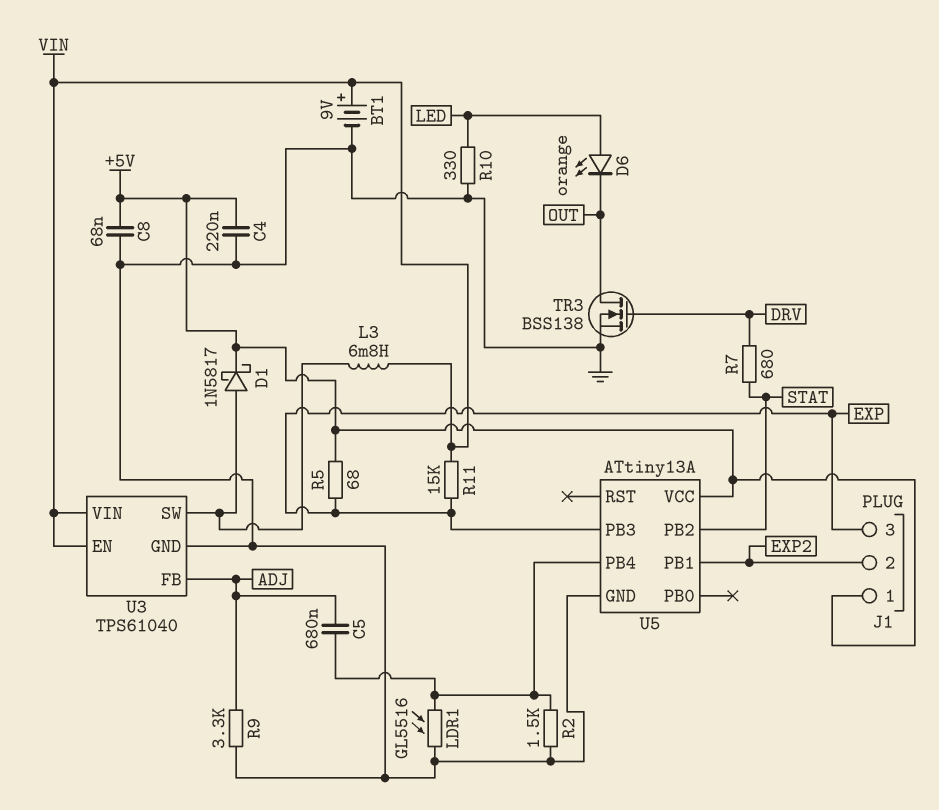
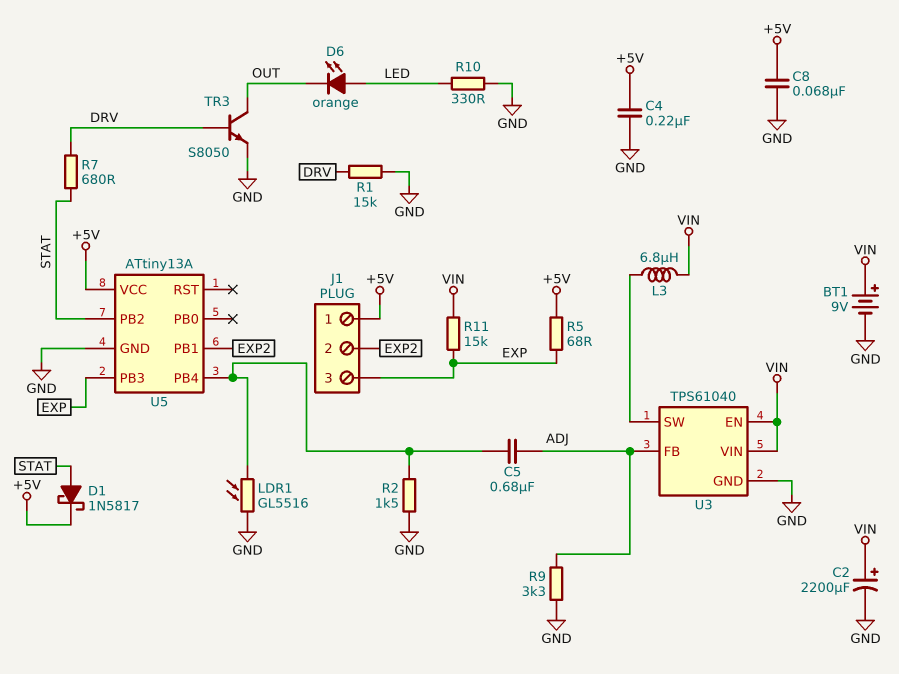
C2: none -> 2200uF (plus VIN, minus GND)
D1: schottky 1N5817 (A U3/SW, K +5V) -> schottky 1N5817 (A STAT, K +5V)
L3: 6.8mH (U3/SW, VIN) -> 6.8uH (U3/SW, VIN)
R1: none -> 15k (DRV, GND)
TR3: NMOS BSS138 (G DRV, D OUT, S GND) -> NPN S8050 (B DRV, C OUT, E GND)

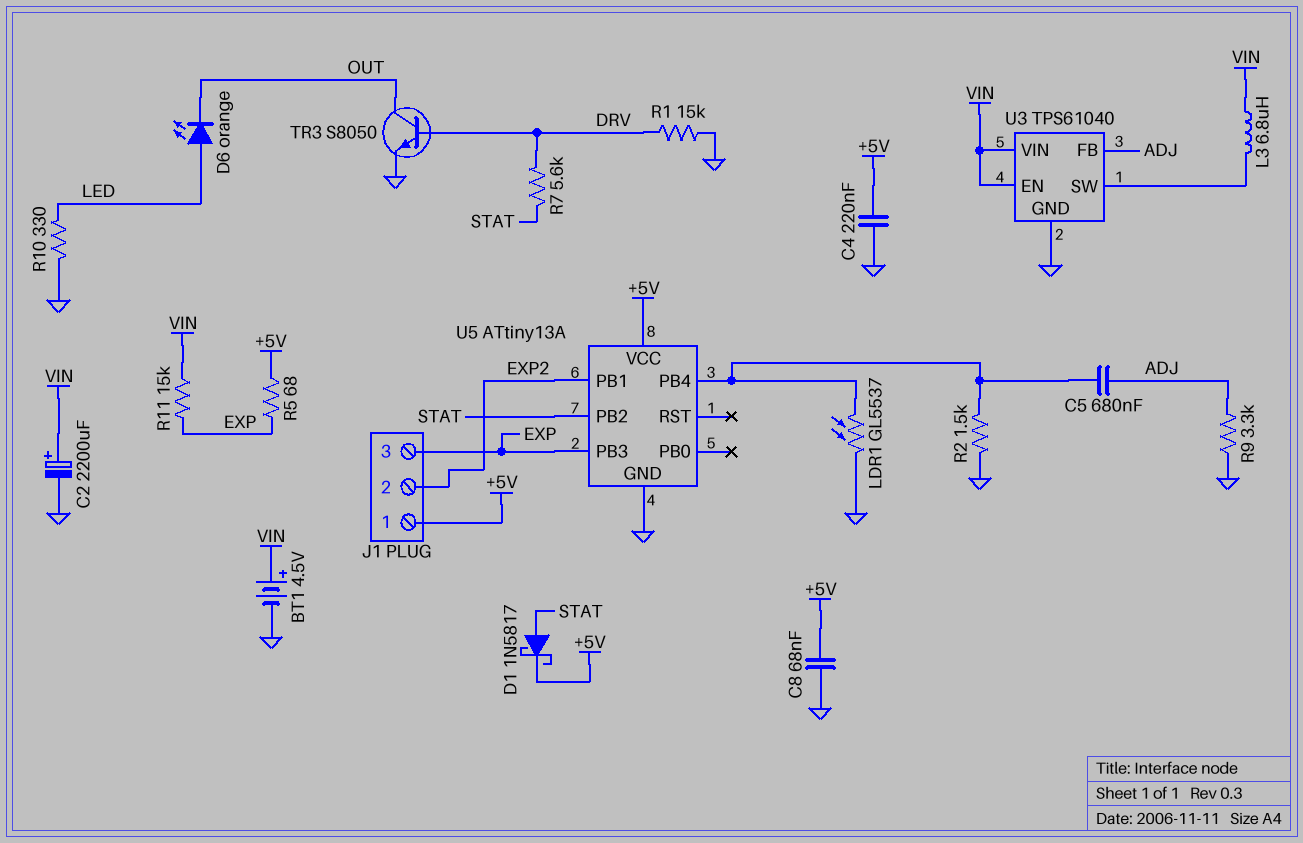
BT1: 9V (plus VIN, minus GND) -> 4.5V (plus VIN, minus GND)
LDR1: GL5516 (GND, U5/PB4) -> GL5537 (GND, U5/PB4)
R7: 680 (DRV, STAT) -> 5.6k (DRV, STAT)

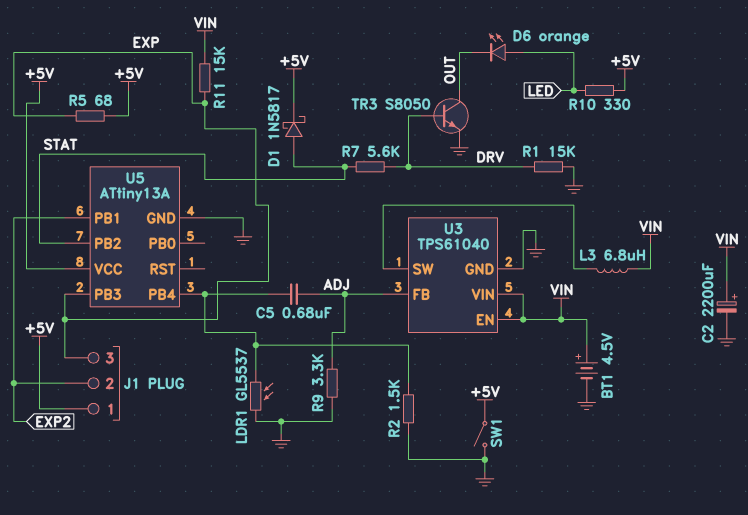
C4: 220nF (+5V, GND) -> none
C8: 68nF (+5V, GND) -> none
R10: 330 (GND, LED) -> 330 (+5V, LED)
SW1: none -> switch (+5V, GND)

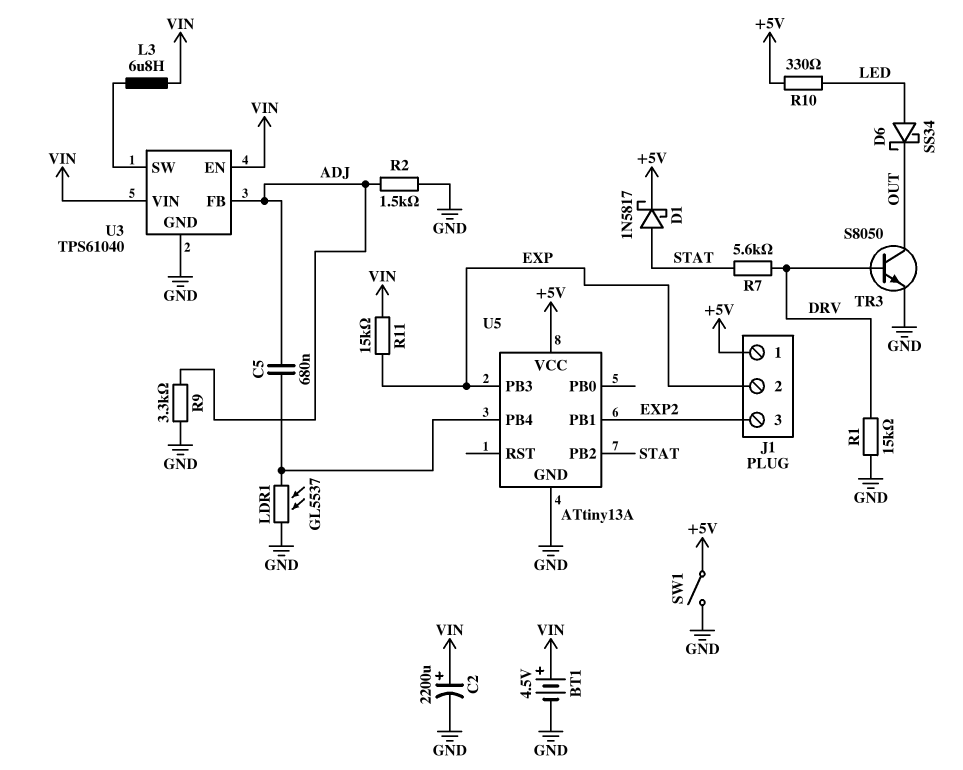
D6: LED orange (A LED, K OUT) -> schottky SS34 (A LED, K OUT)
J1 pin 2: EXP2 -> EXP
J1 pin 3: EXP -> EXP2
R2: 1.5k (GND, U5/PB4) -> 1.5k (ADJ, GND)
R5: 68 (+5V, EXP) -> none

